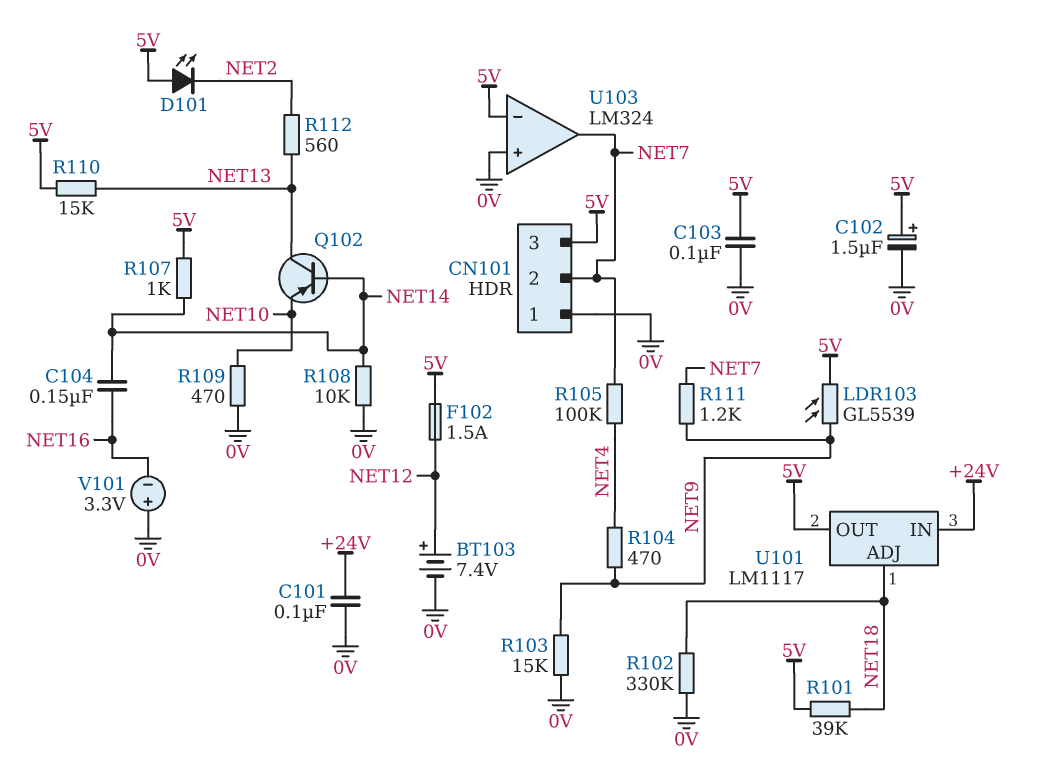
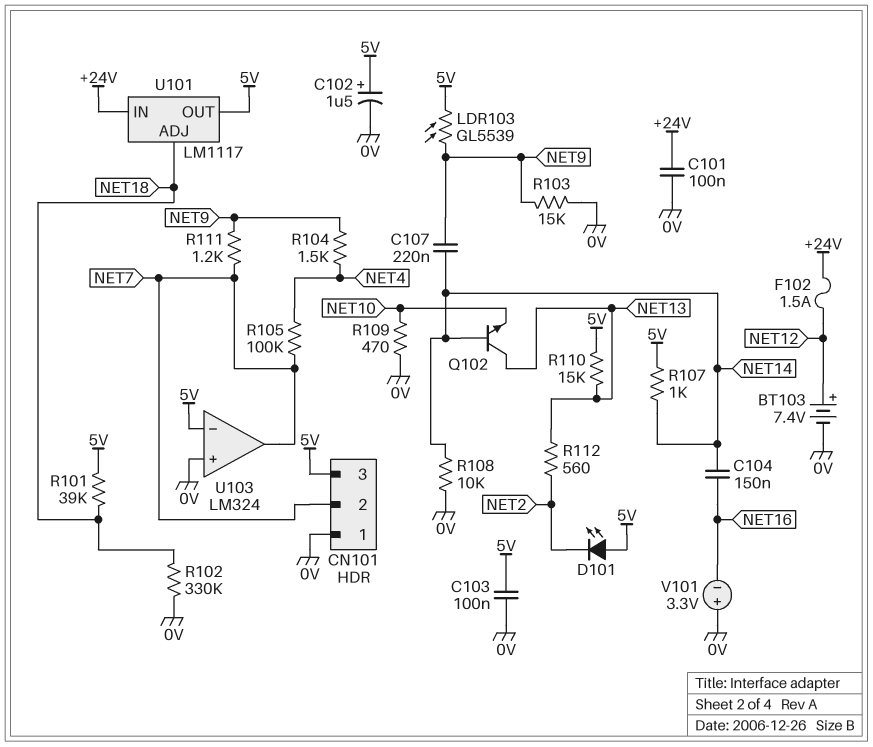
C107: none -> 220nF (NET9, NET14)
F102: 1.5A (5V, NET12) -> 1.5A (+24V, NET12)
Q102: PNP (B NET14, C NET13, E NET10) -> NPN (B NET14, C NET13, E NET10)
R104: 470 (NET4, NET9) -> 1.5k (NET4, NET9)

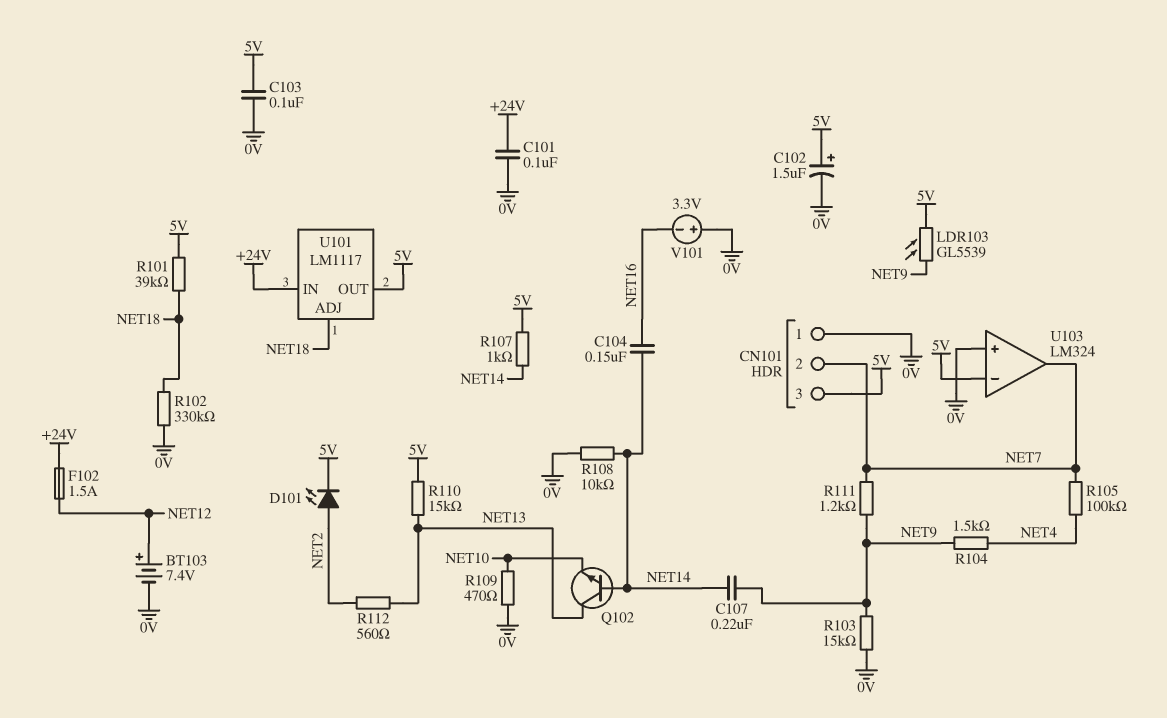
D101: LED (A 5V, K NET2) -> LED (A NET2, K 5V)

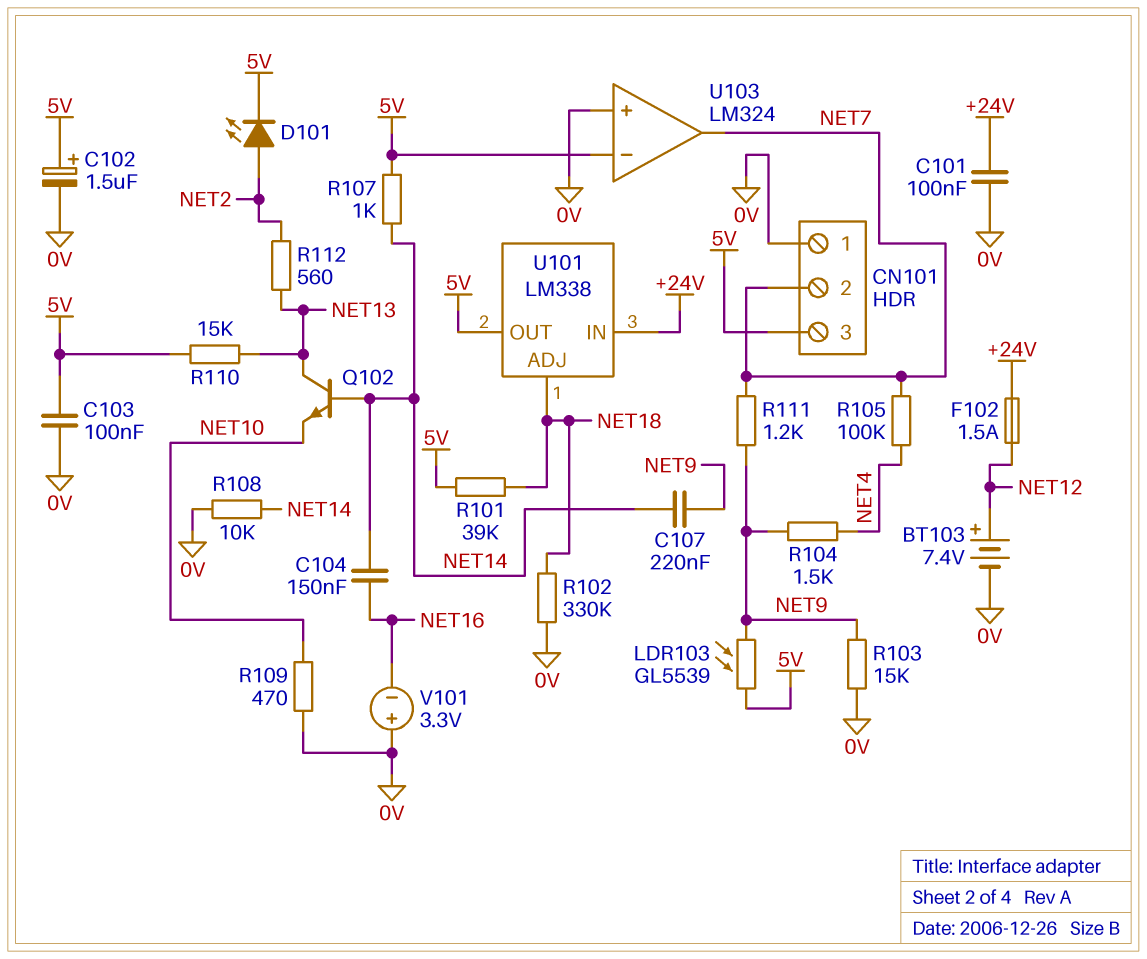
U101: LM1117 -> LM338

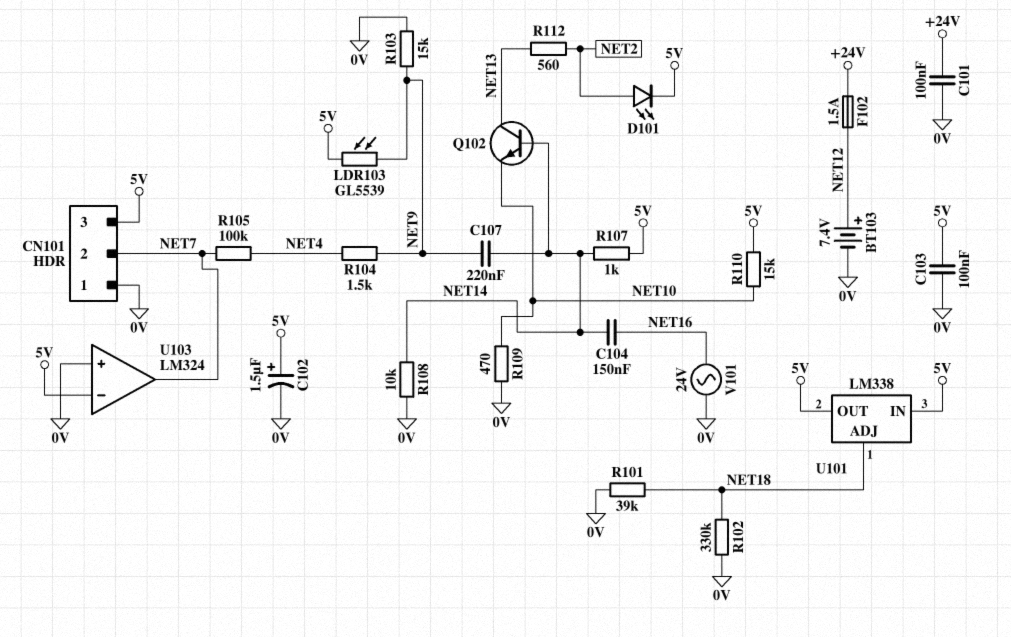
R101: 39k (5V, NET18) -> 39k (0V, NET18)
R110: 15k (5V, NET13) -> 15k (5V, NET10)
R111: 1.2k (NET7, NET9) -> none
U101 pin IN: +24V -> 5V
V101: 3.3V (plus 0V, minus NET16) -> AC 24V (0V, NET16)

